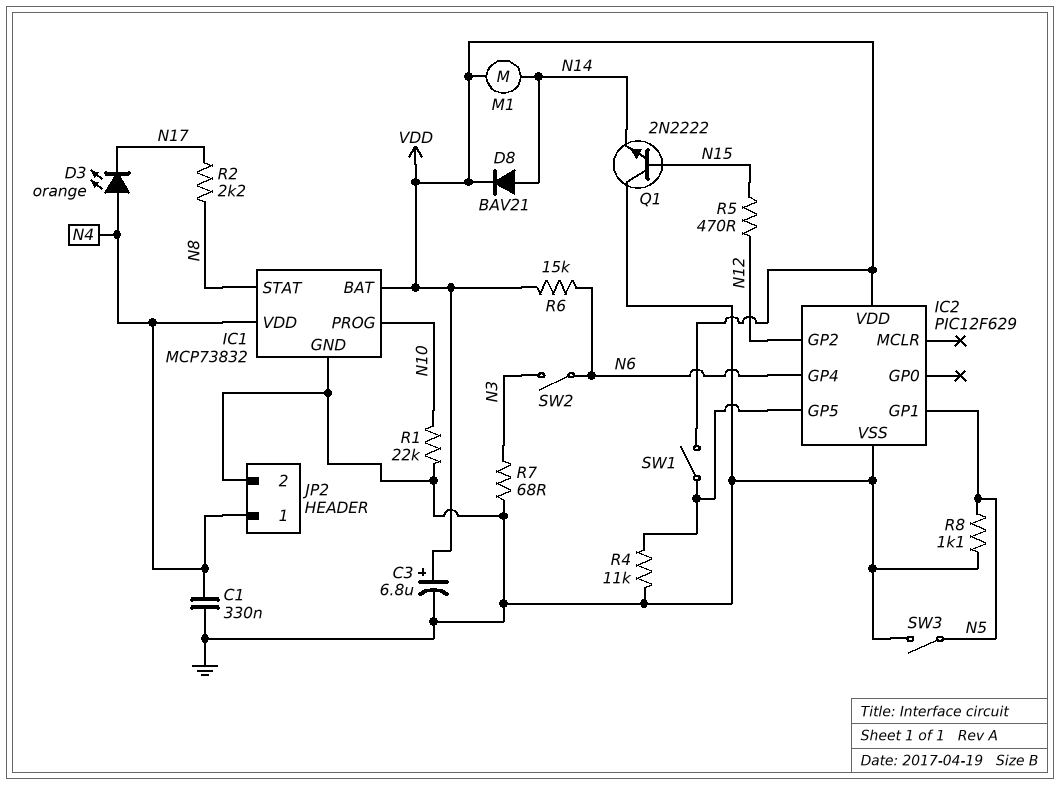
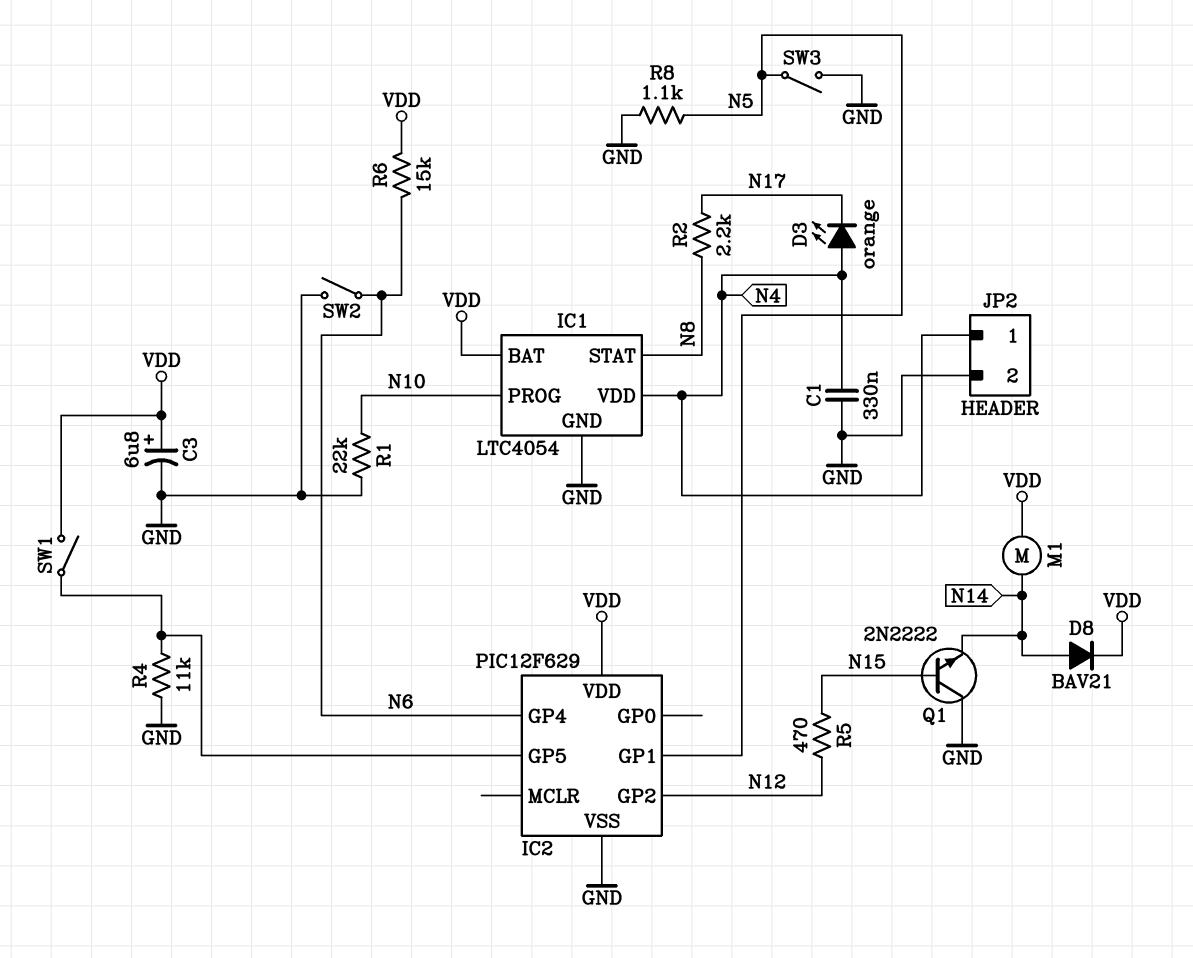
IC1: MCP73832 -> LTC4054
R7: 68 (GND, N3) -> none
SW2: switch (N3, N6) -> switch (GND, N6)

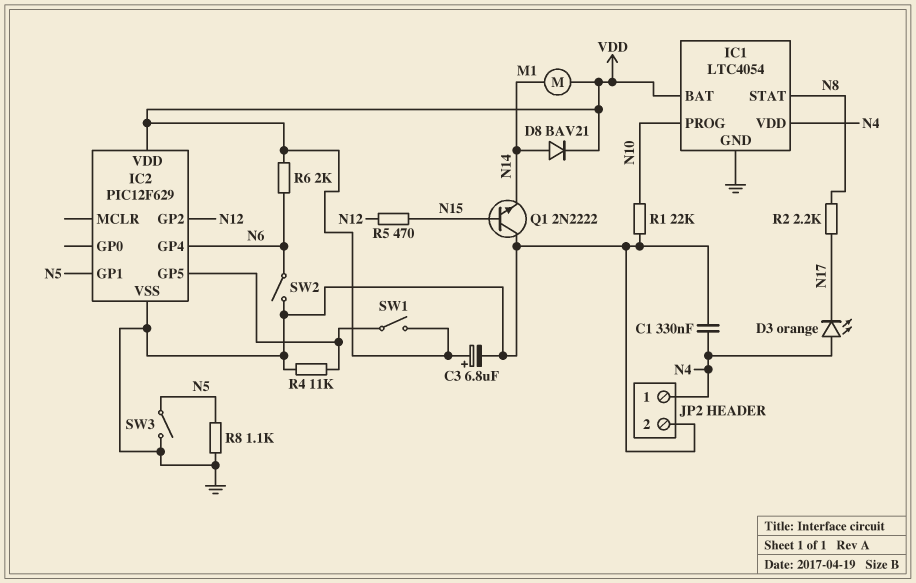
R6: 15k (N6, VDD) -> 2k (N6, VDD)

